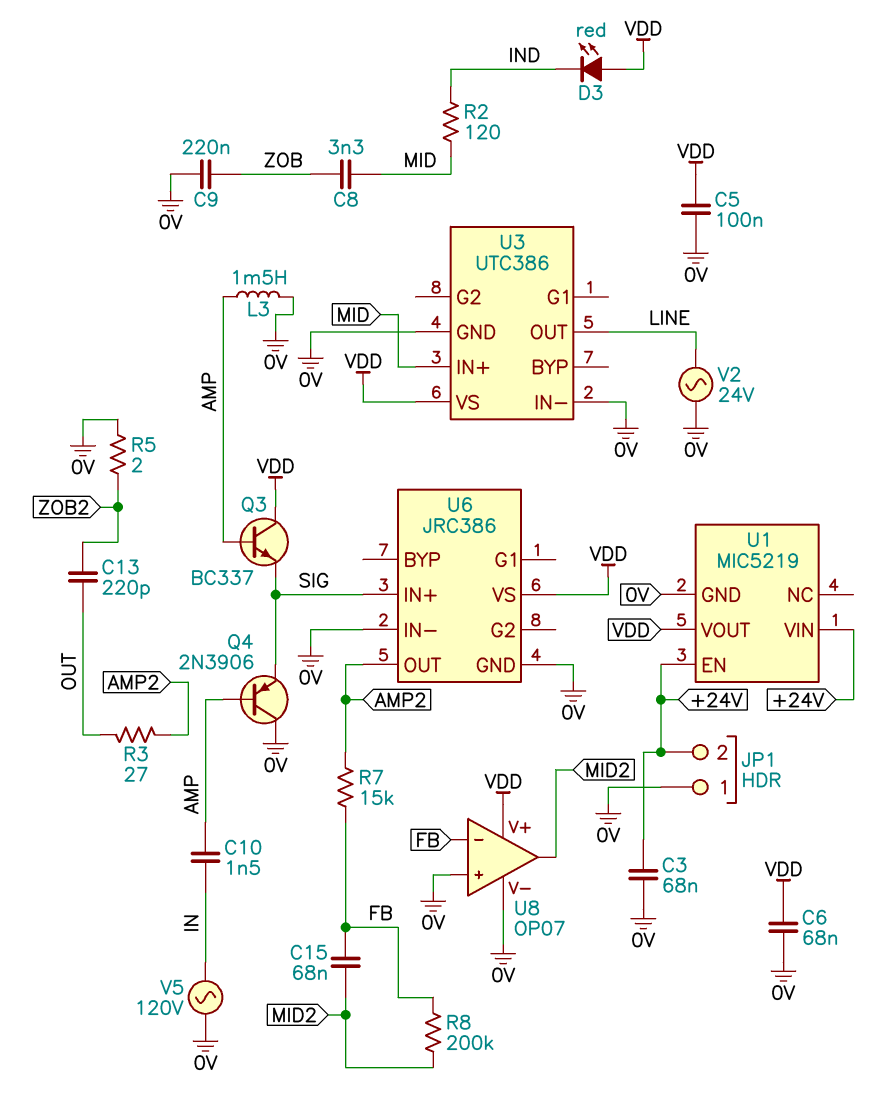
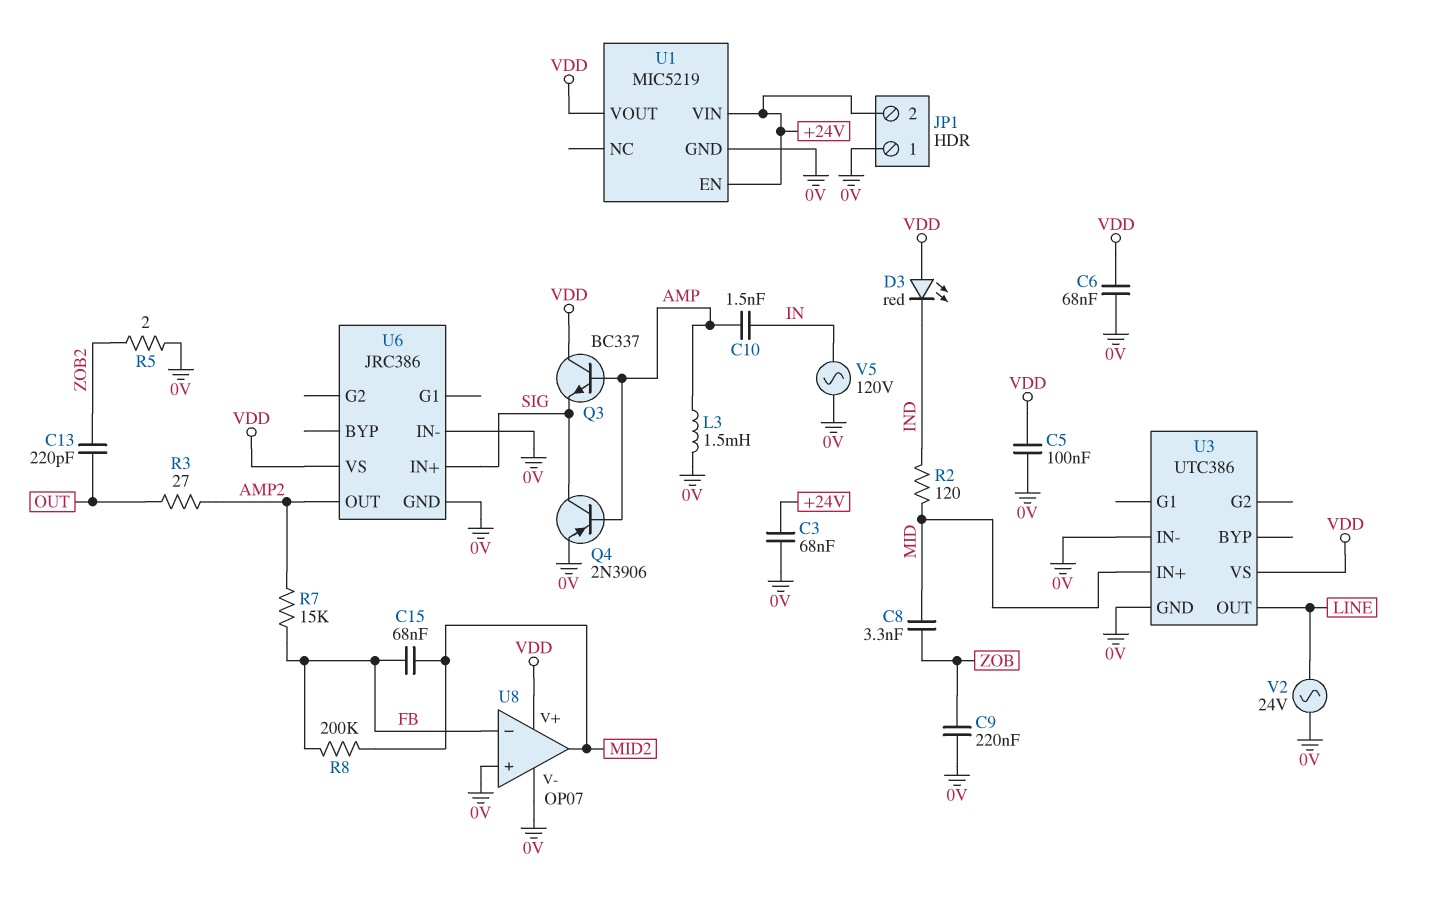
Q4: PNP 2N3906 (B AMP, C 0V, E SIG) -> PNP 2N3906 (B AMP, C SIG, E 0V)

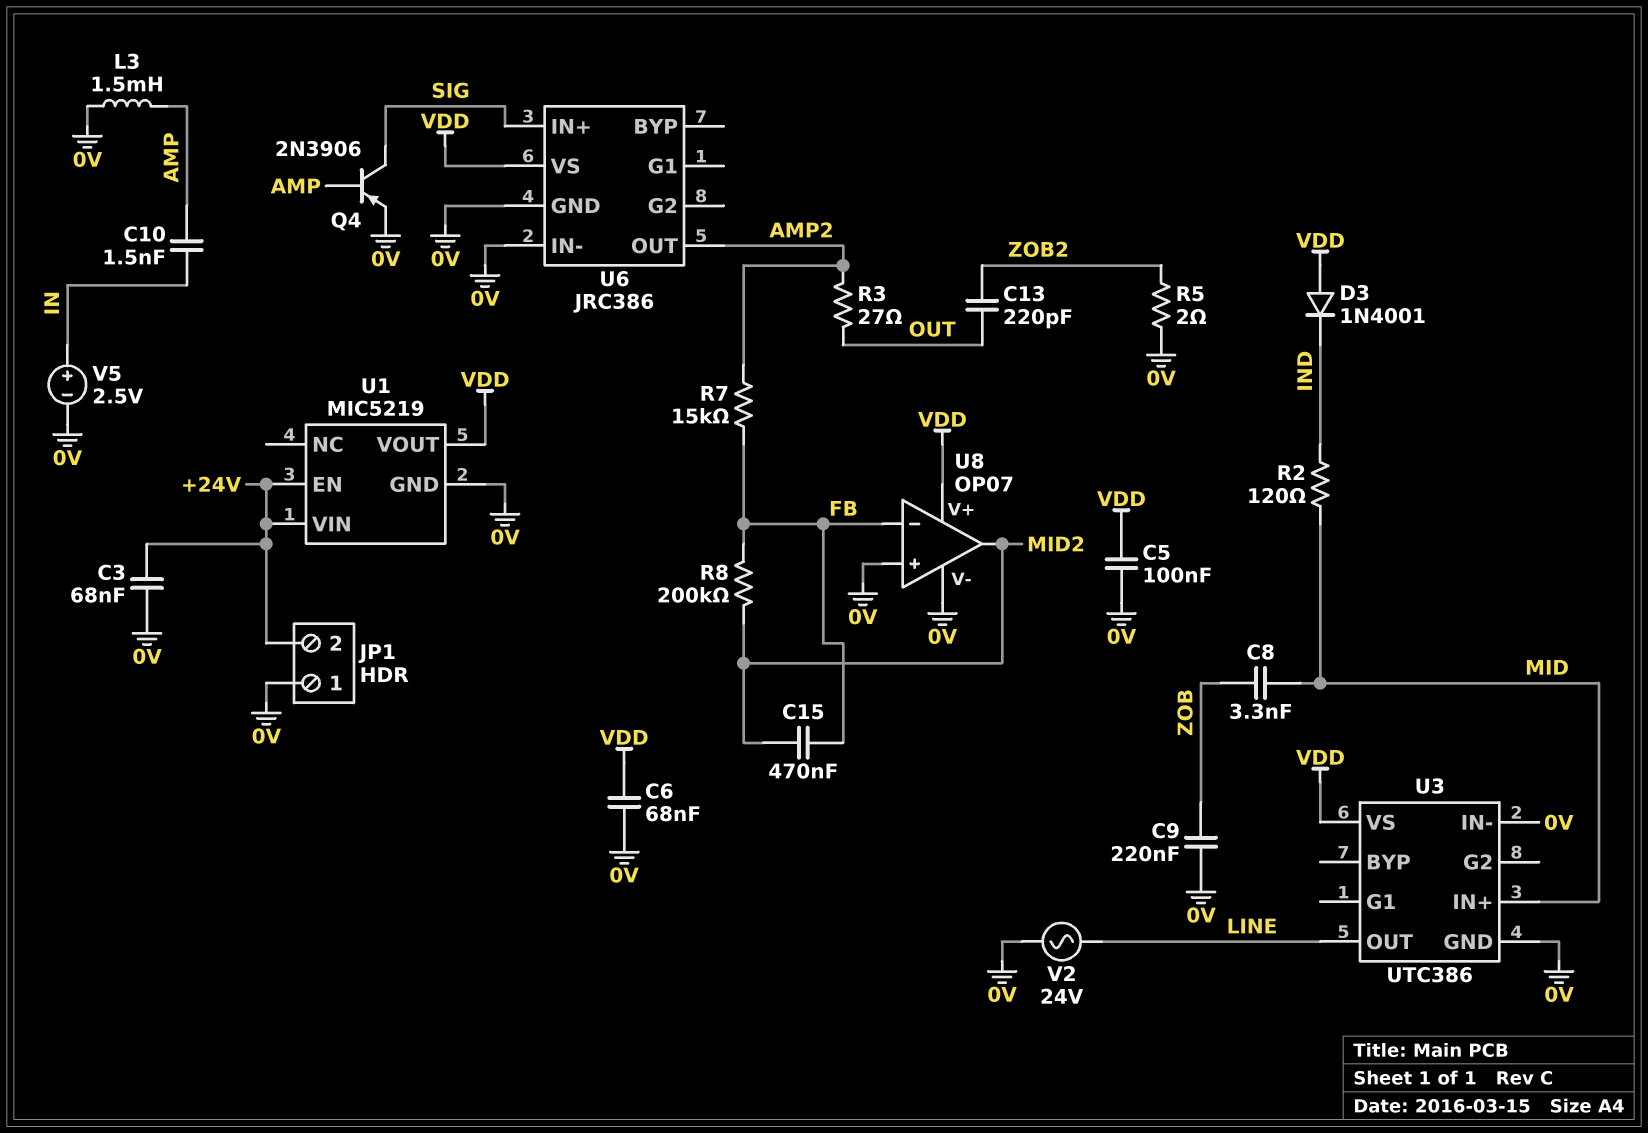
C15: 68nF (FB, MID2) -> 470nF (FB, MID2)
D3: LED red (A VDD, K IND) -> diode 1N4001 (A VDD, K IND)
Q3: NPN BC337 (B AMP, C VDD, E SIG) -> none
V5: AC 120V (0V, IN) -> 2.5V (plus IN, minus 0V)

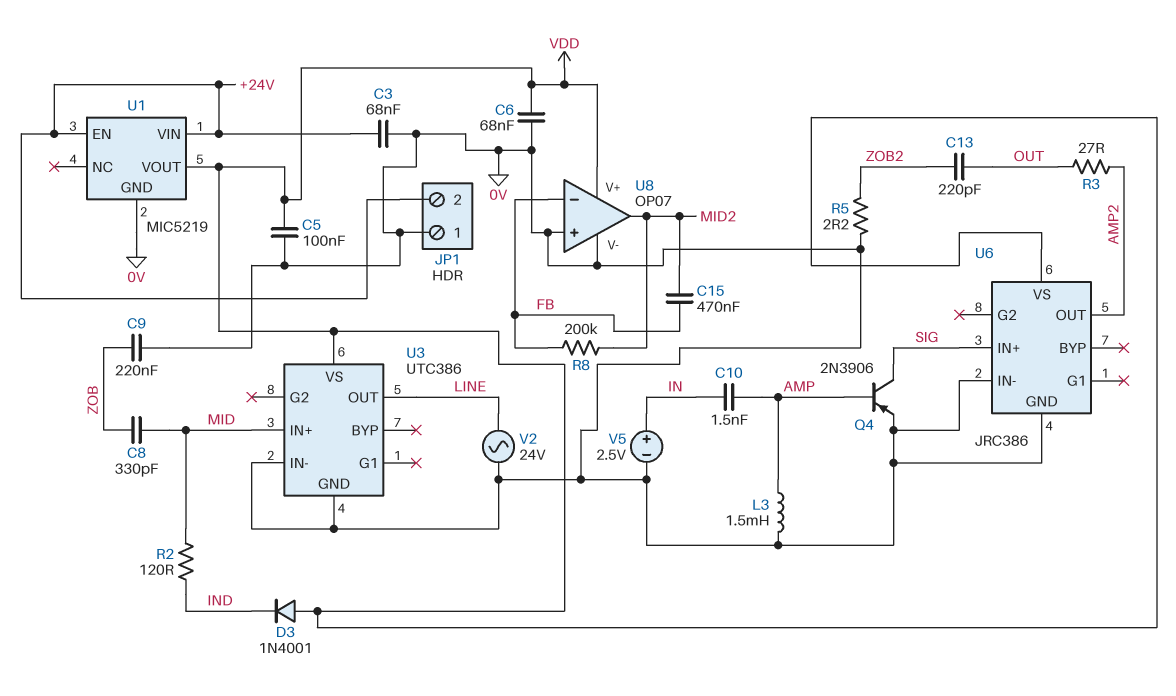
C8: 3.3nF (MID, ZOB) -> 330pF (MID, ZOB)
R5: 2 (0V, ZOB2) -> 2.2 (0V, ZOB2)
R7: 15k (AMP2, FB) -> none

